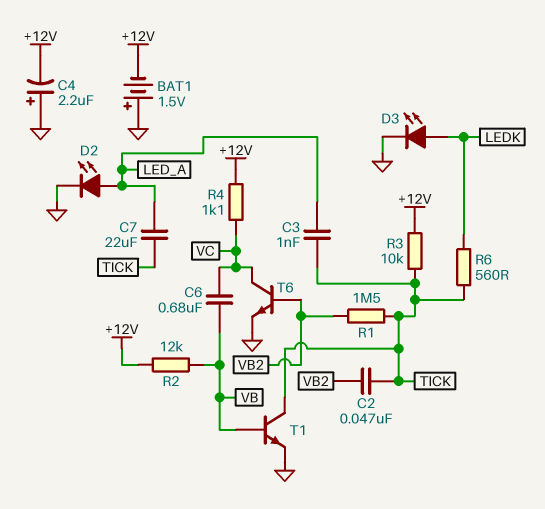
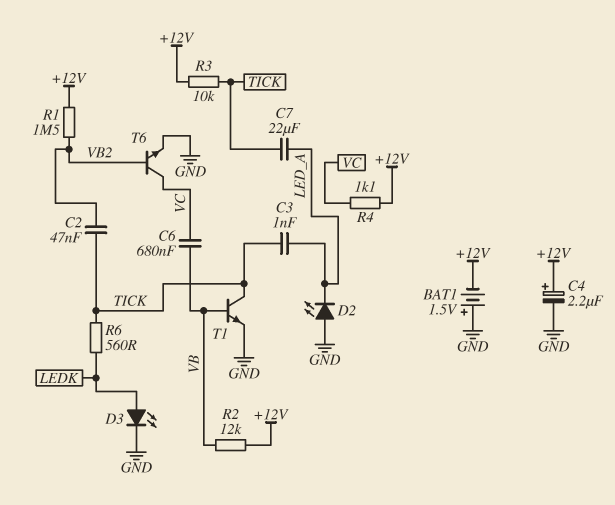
C4: 2.2uF (plus GND, minus +12V) -> 2.2uF (plus +12V, minus GND)
D2: LED (A LED_A, K GND) -> LED (A GND, K LED_A)
R1: 1.5M (TICK, VB2) -> 1.5M (+12V, VB2)

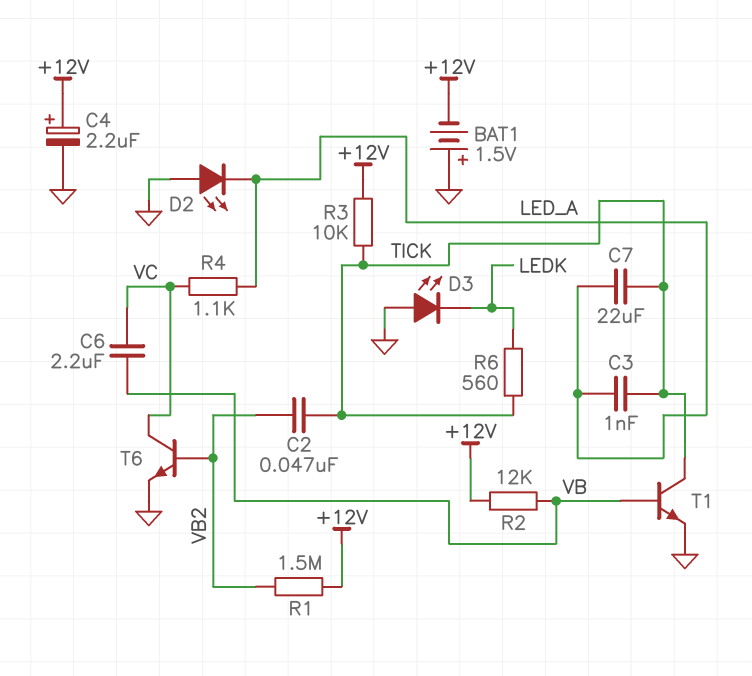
C6: 680nF (VB, VC) -> 2.2uF (VB, VC)
D3: LED (A LEDK, K GND) -> LED (A GND, K LEDK)
R4: 1.1k (+12V, VC) -> 1.1k (LED_A, VC)

